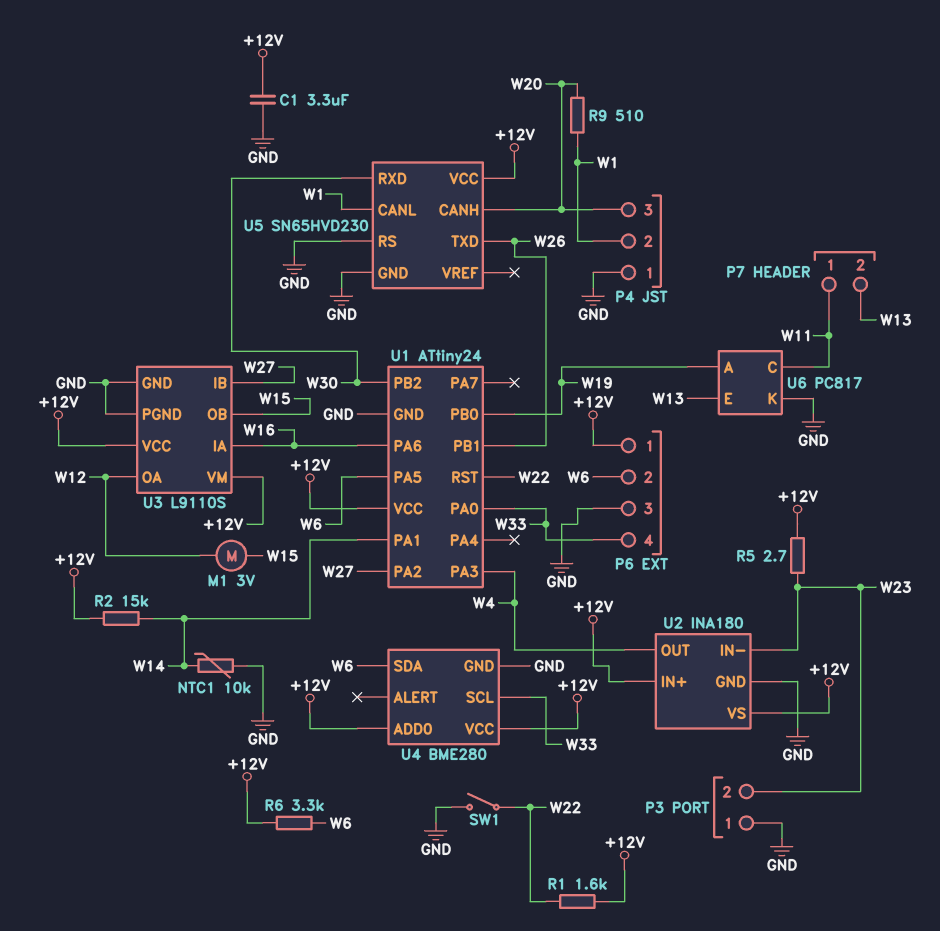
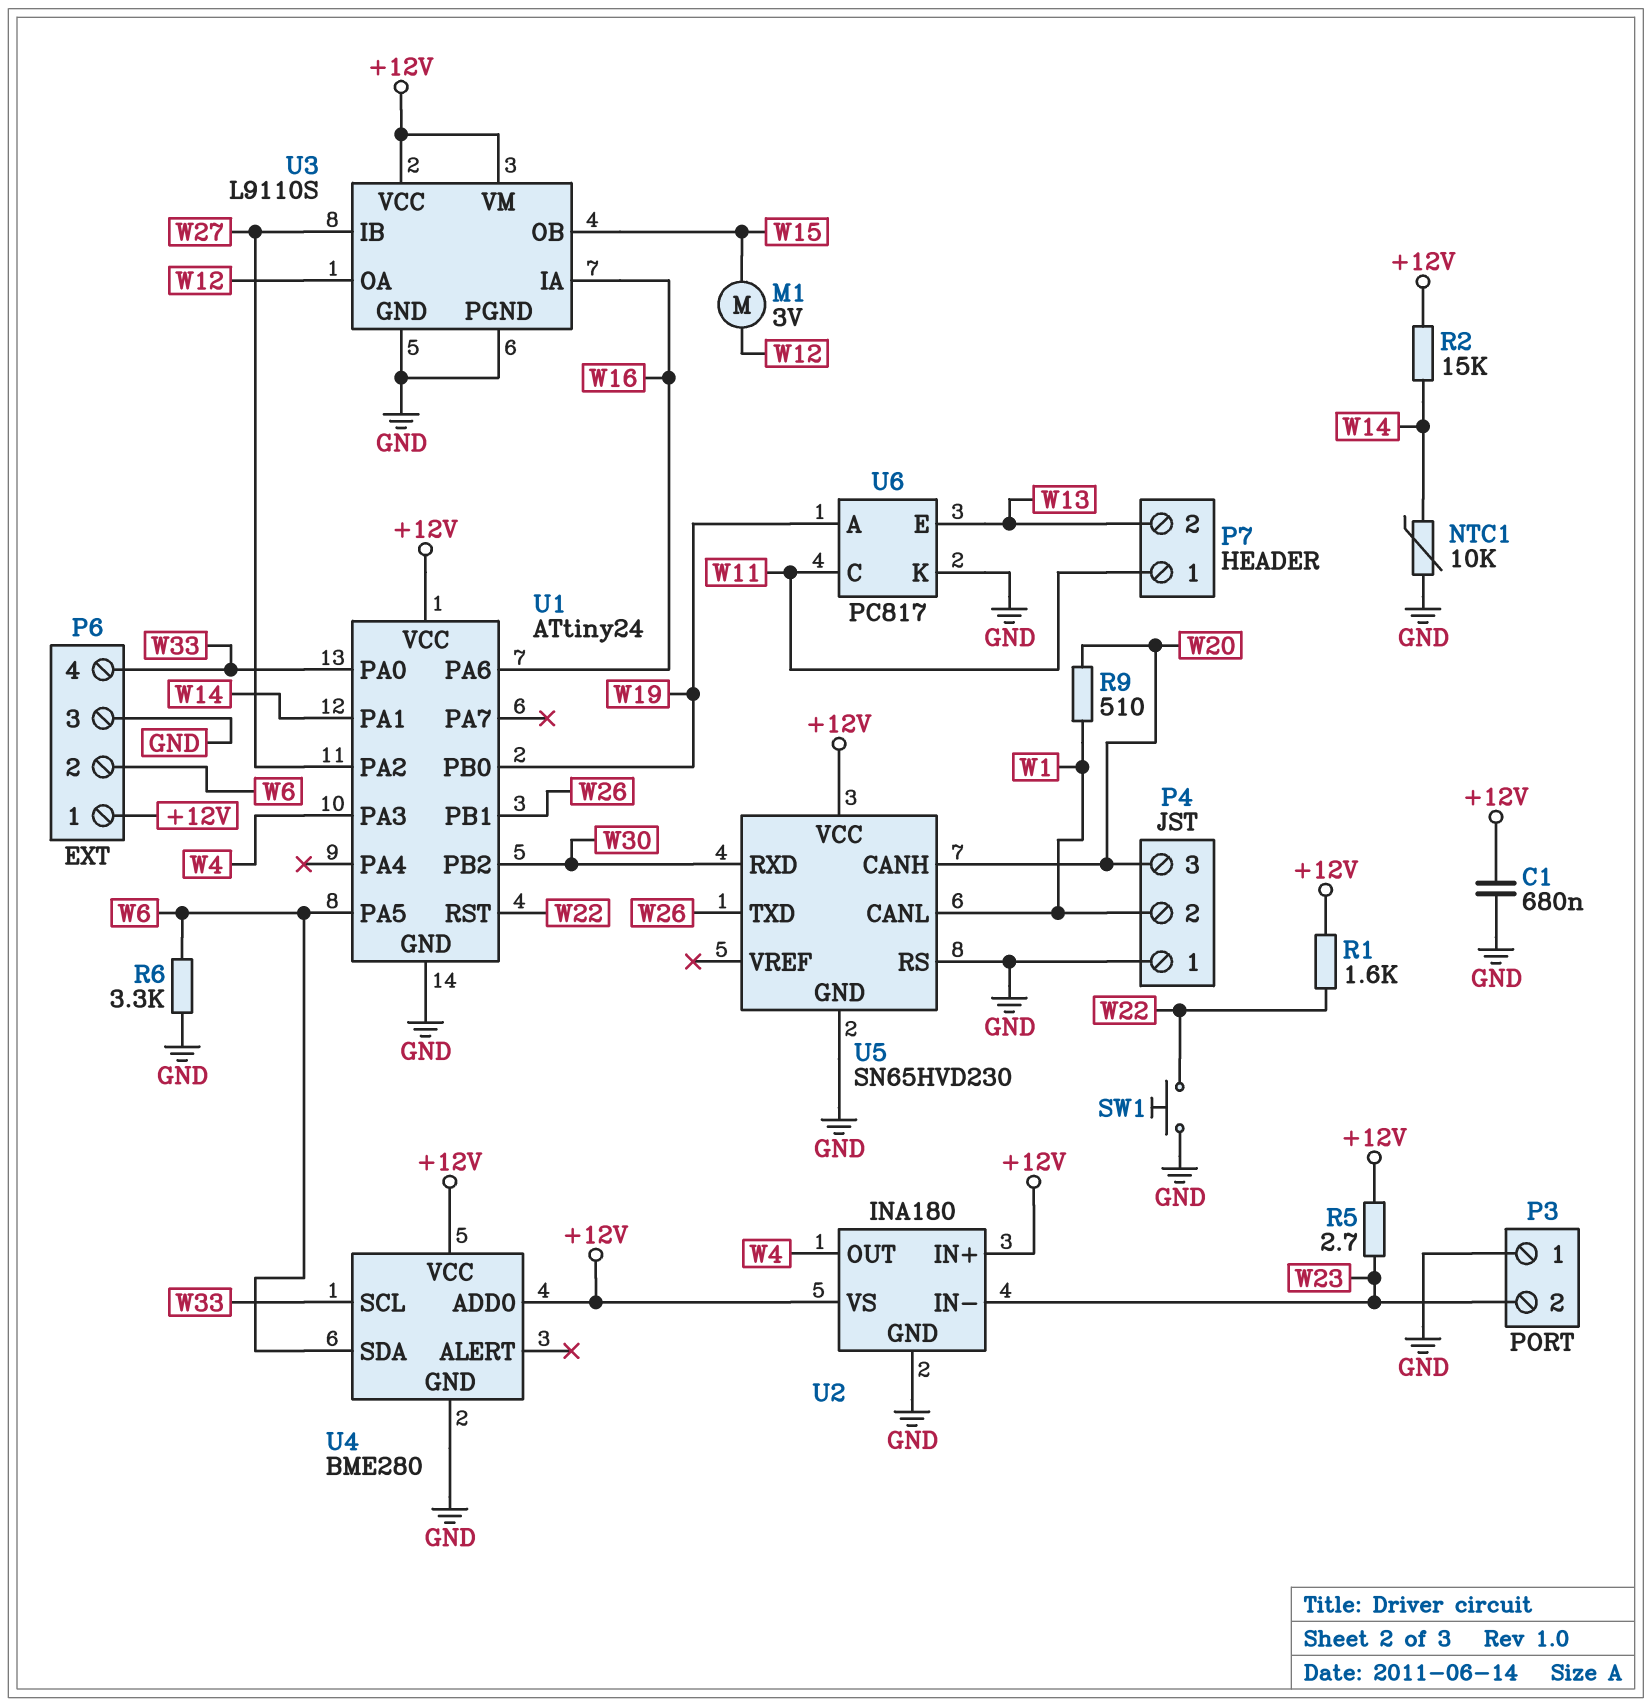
C1: 3.3uF (+12V, GND) -> 680nF (+12V, GND)
R6: 3.3k (+12V, W6) -> 3.3k (GND, W6)
SW1: switch (GND, W22) -> button (GND, W22)

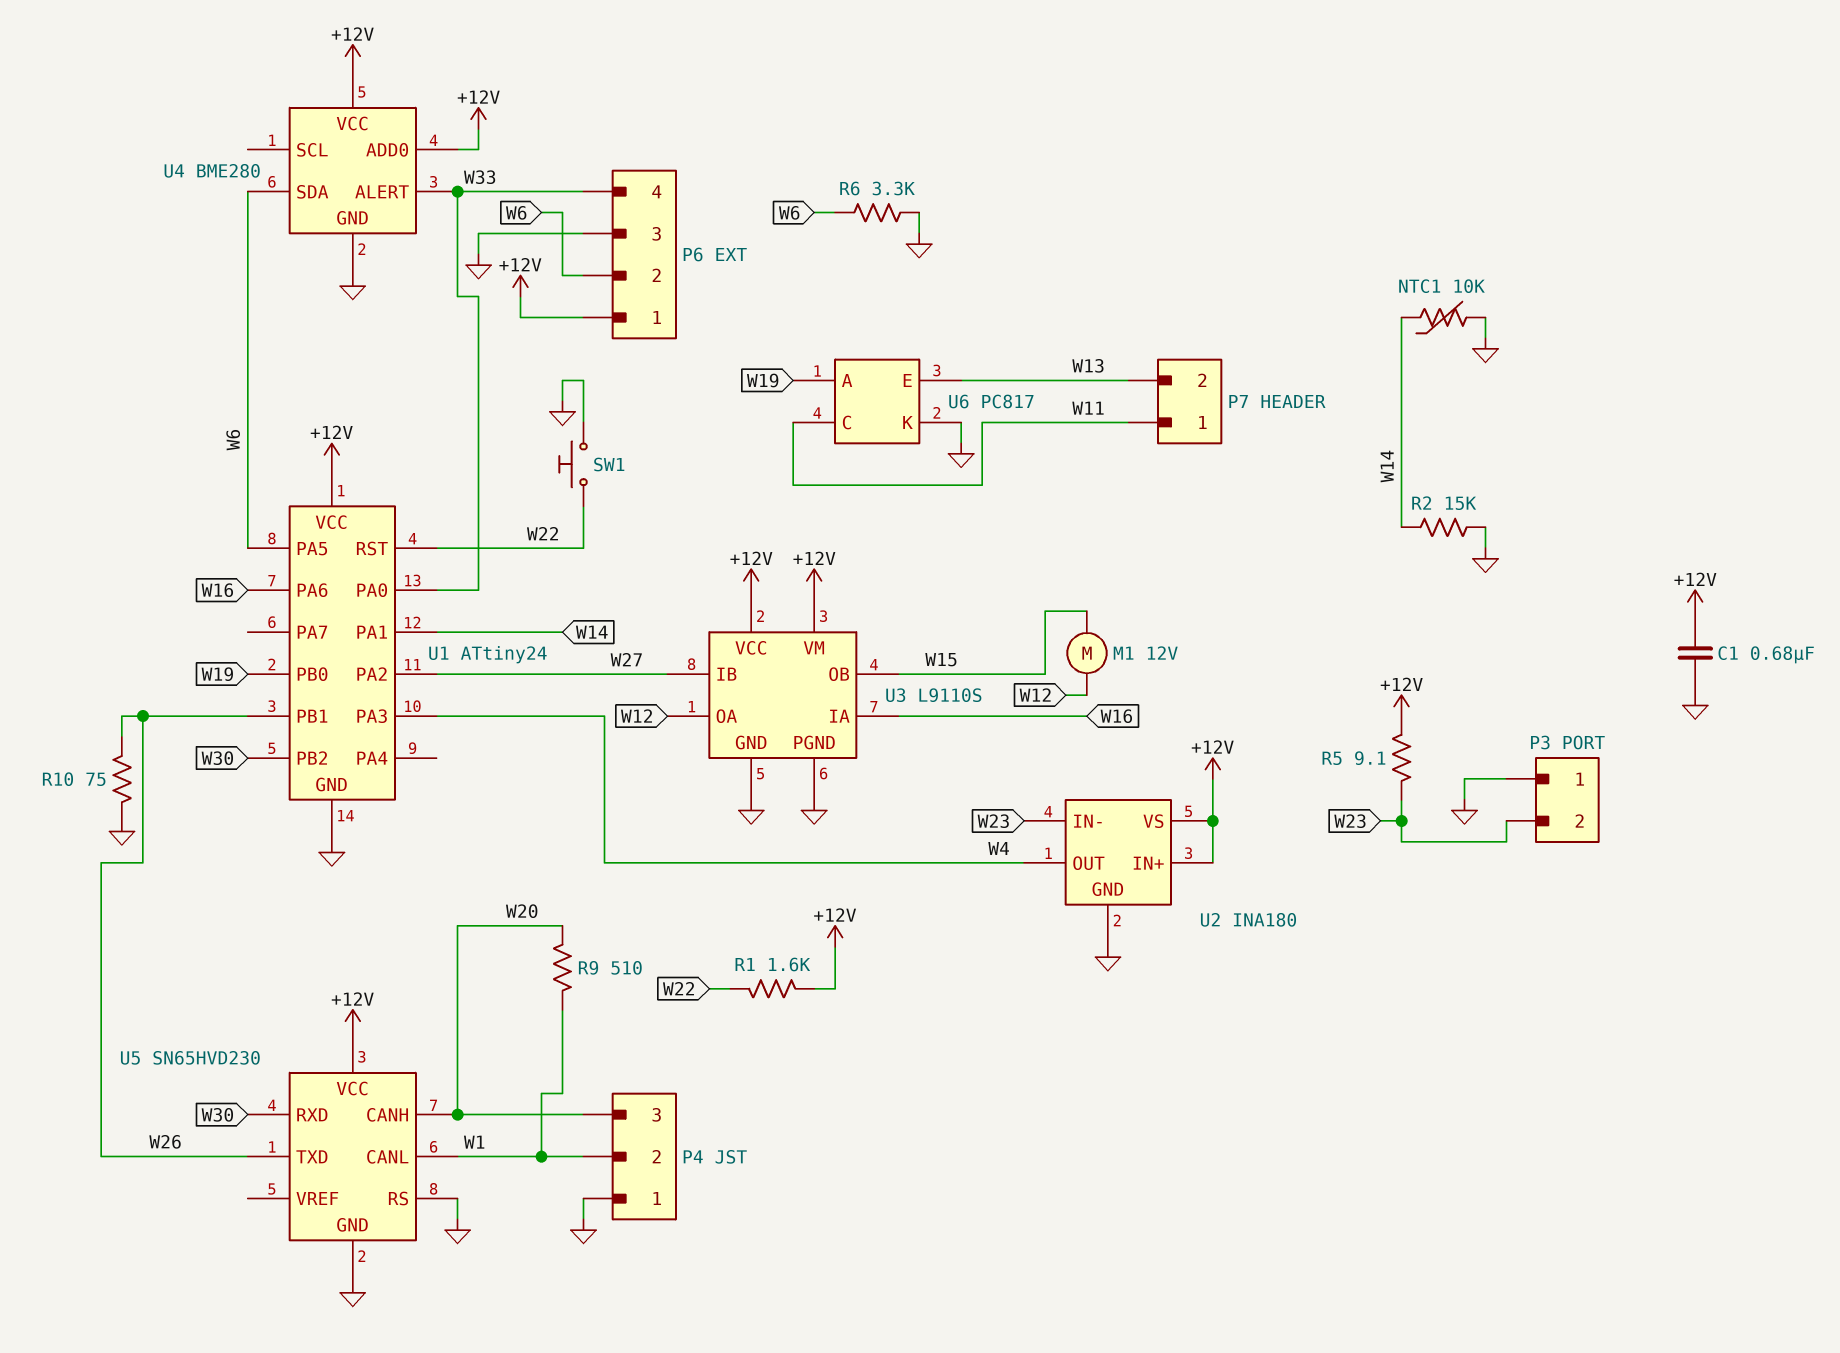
M1: motor 3V (W12, W15) -> motor 12V (W12, W15)
R2: 15k (+12V, W14) -> 15k (GND, W14)
R5: 2.7 (+12V, W23) -> 9.1 (+12V, W23)
R10: none -> 75 (GND, W26)
U4 pin ALERT: none -> W33
U4 pin SCL: W33 -> none

